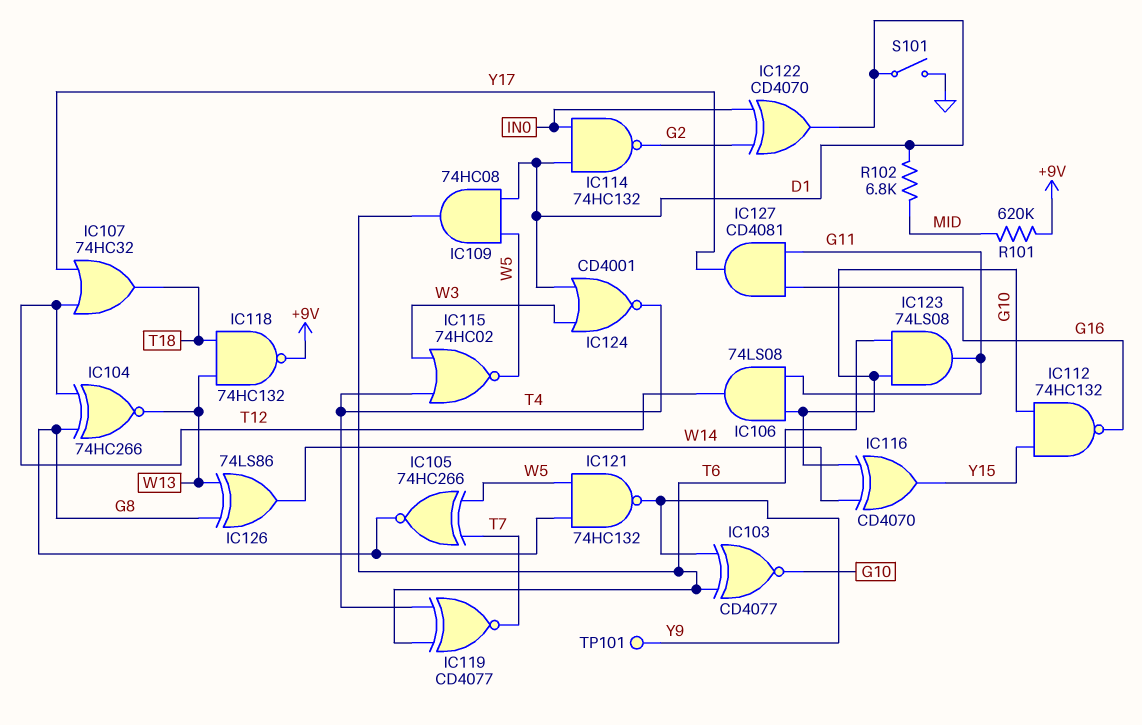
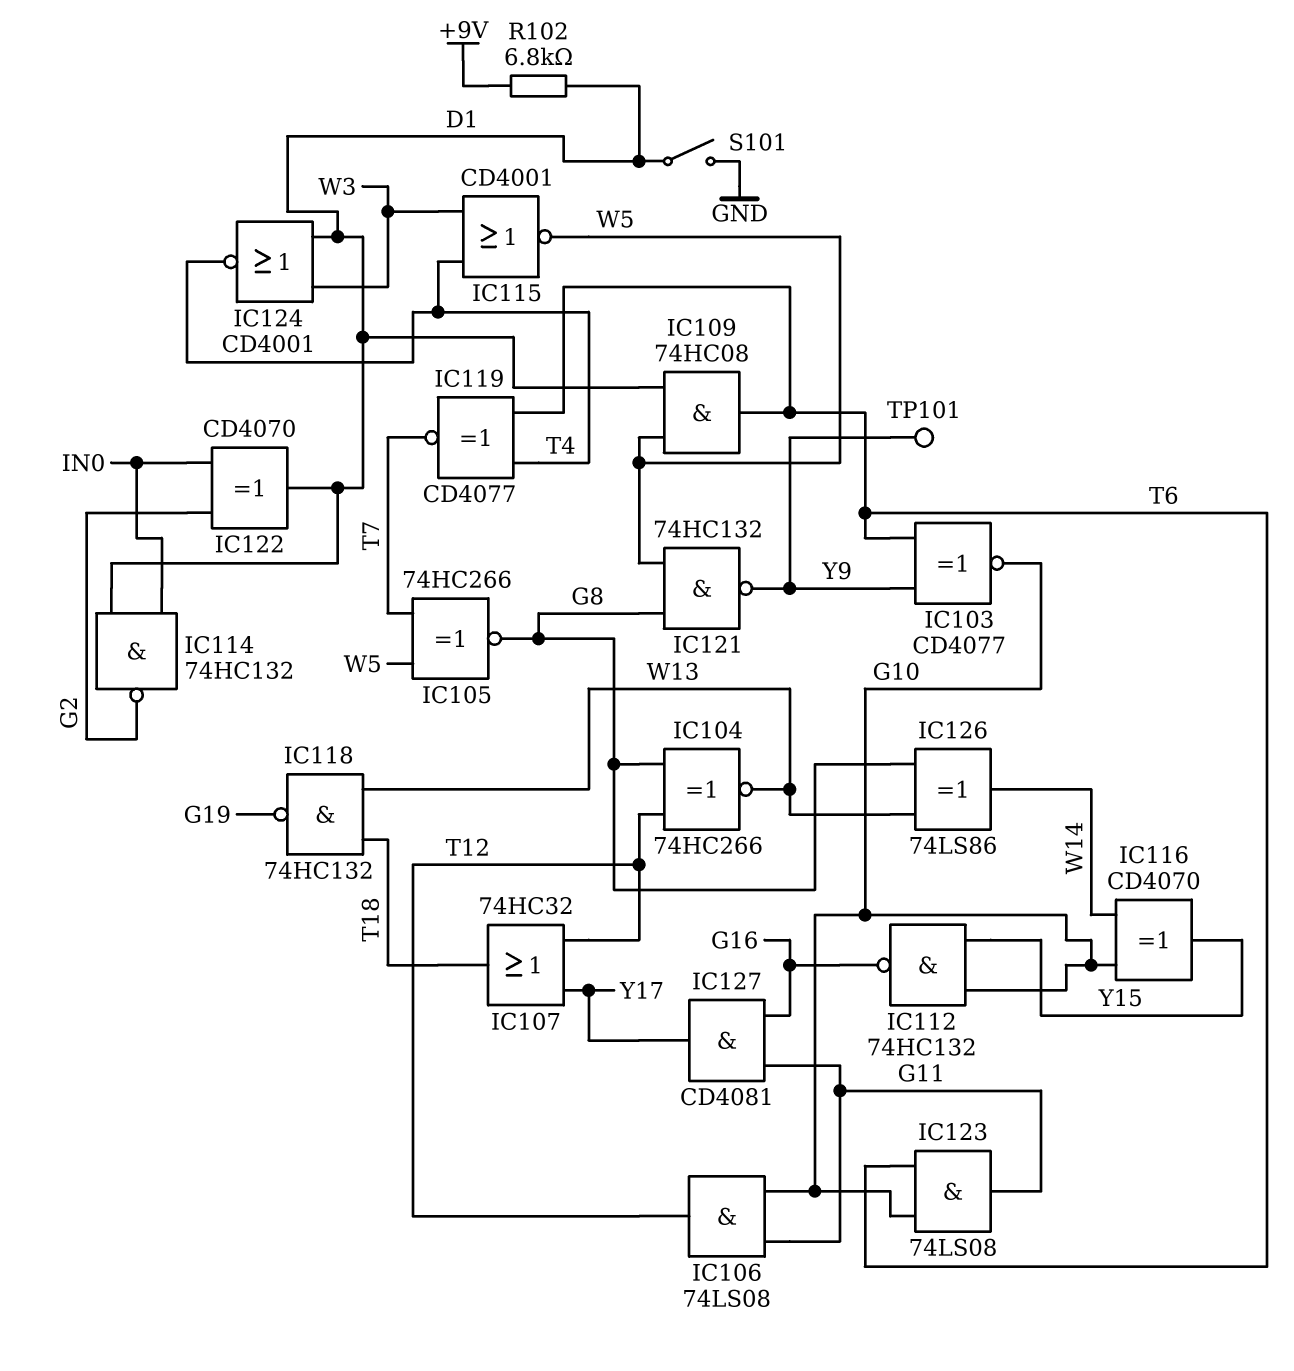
IC115: NOR 74HC02 (in T4, in W3, out W5) -> NOR CD4001 (in T4, in W3, out W5)
IC118: NAND 74HC132 (in T18, in W13, out +9V) -> NAND 74HC132 (in T18, in W13, out G19)
R101: 620k (+9V, MID) -> none
R102: 6.8k (D1, MID) -> 6.8k (+9V, D1)

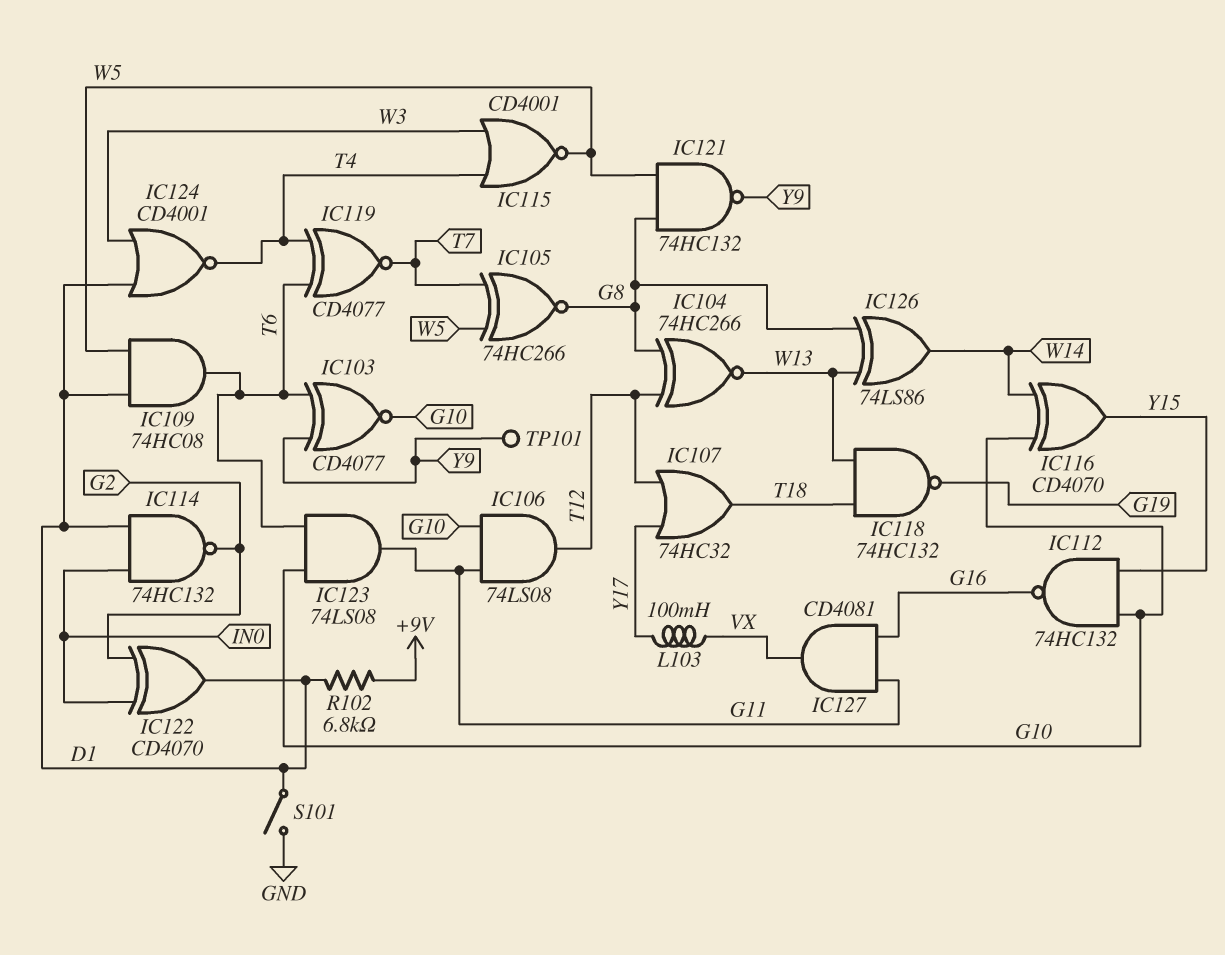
IC127: AND CD4081 (in G11, in G16, out Y17) -> AND CD4081 (in G11, in G16, out VX)
L103: none -> 100mH (VX, Y17)

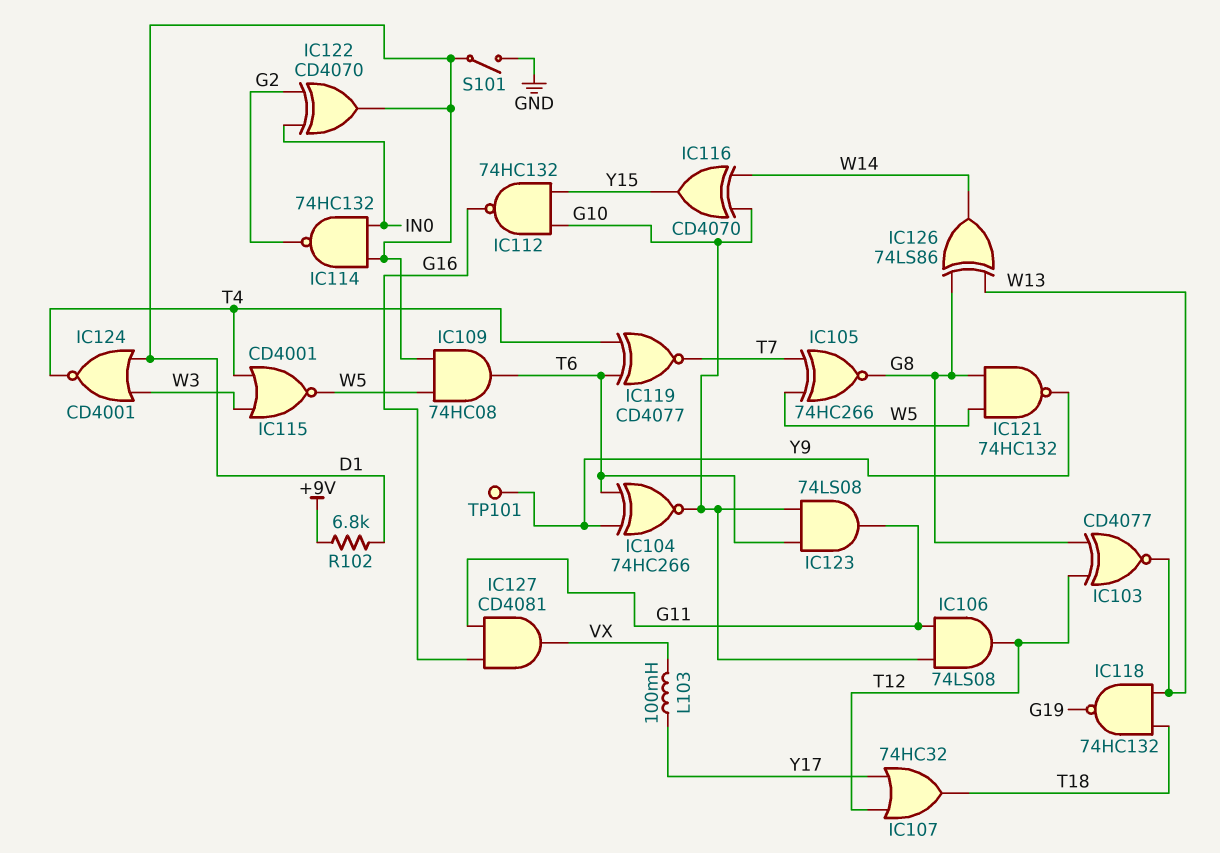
IC103: XNOR CD4077 (in T6, in Y9, out G10) -> XNOR CD4077 (in G8, in T12, out W13)
IC104: XNOR 74HC266 (in G8, in T12, out W13) -> XNOR 74HC266 (in T6, in Y9, out G10)

